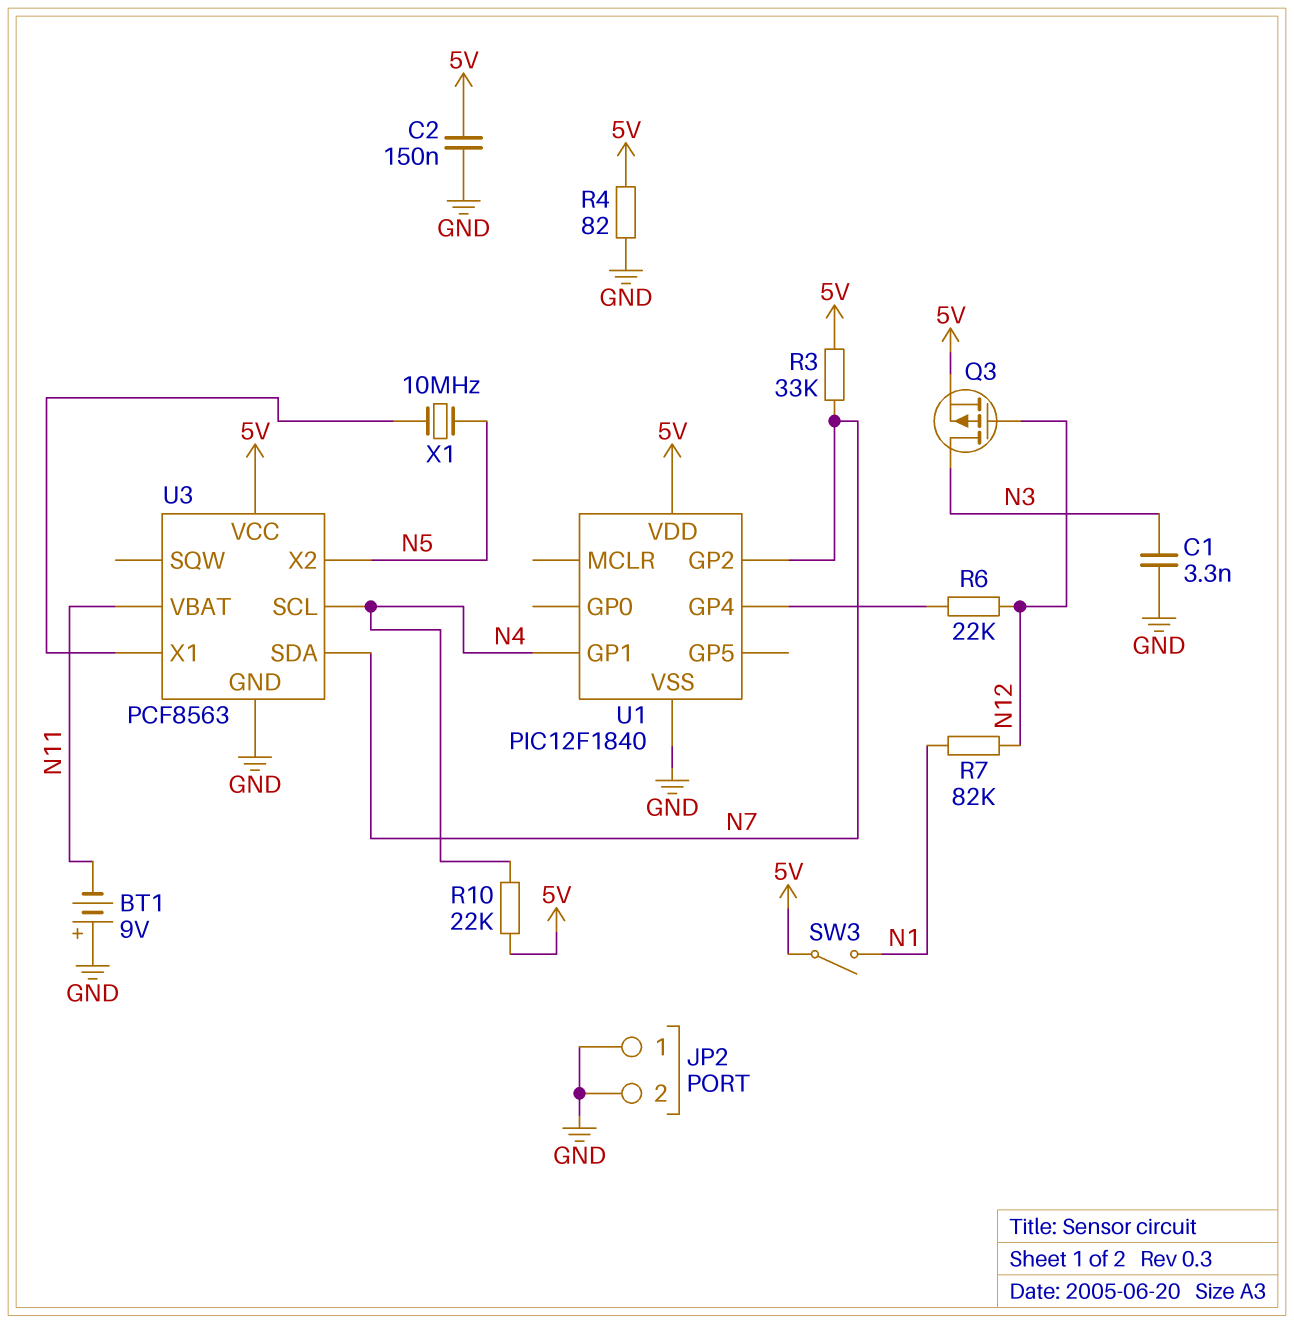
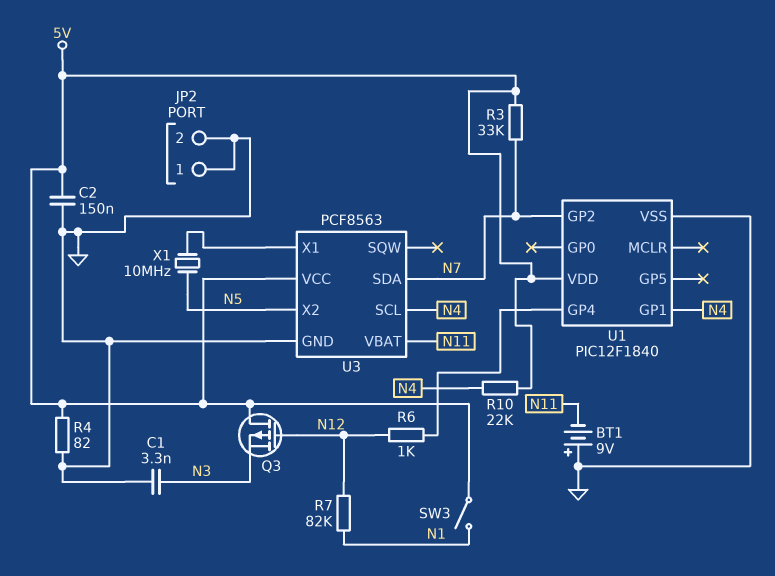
Q3: PMOS (G N12, D N3, S 5V) -> PMOS (G N12, D 5V, S N3)
R6: 22k (N12, U1/GP4) -> 1k (N12, U1/GP4)

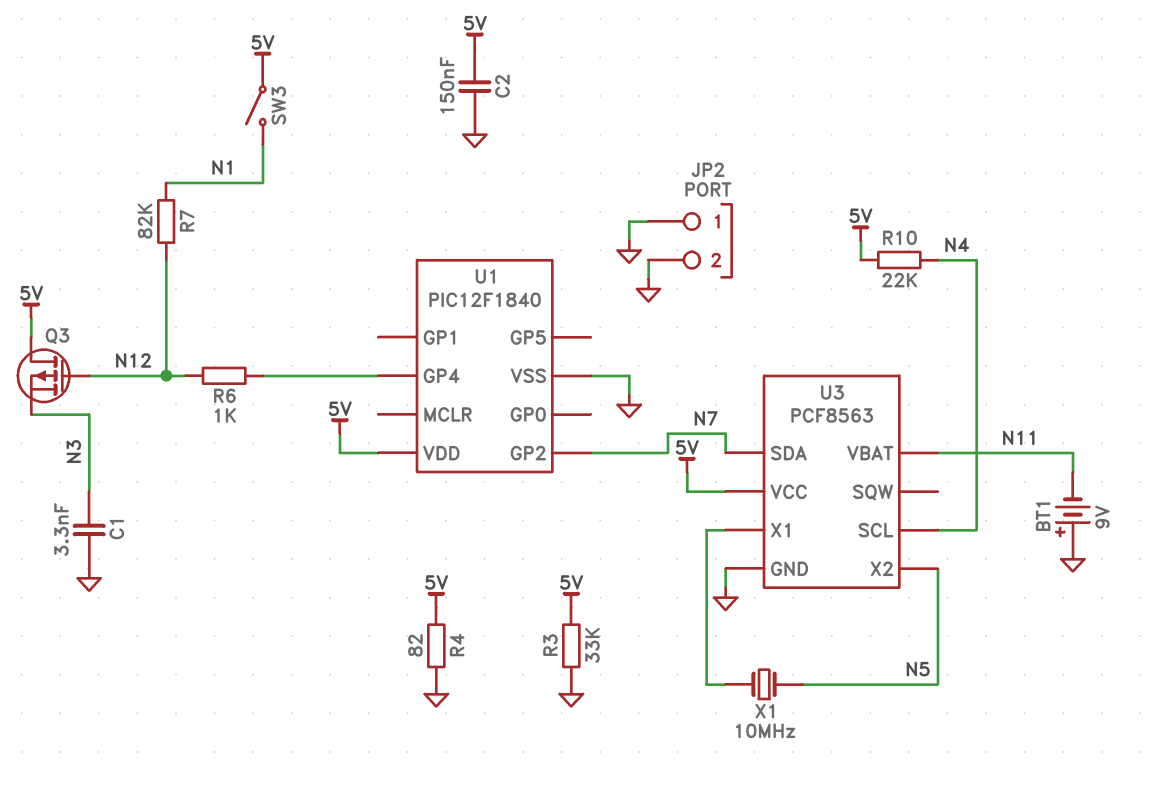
R3: 33k (5V, N7) -> 33k (5V, GND)
U1 pin GP1: N4 -> none

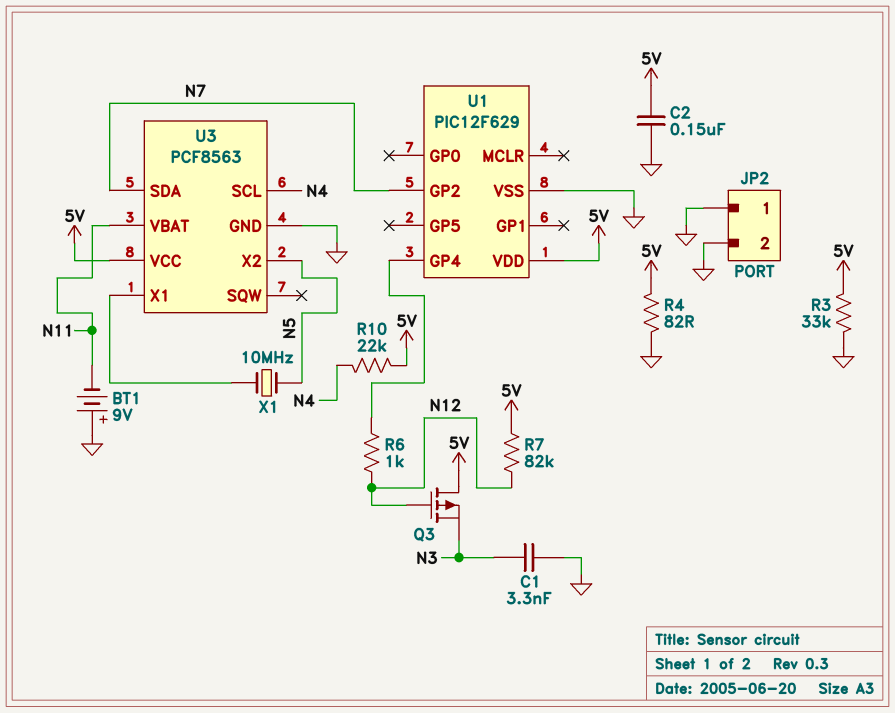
R7: 82k (N1, N12) -> 82k (5V, N12)
SW3: switch (5V, N1) -> none
U1: PIC12F1840 -> PIC12F629

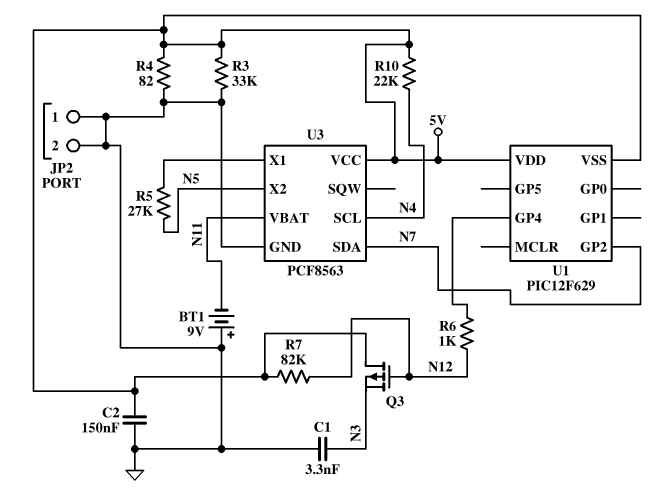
R5: none -> 27k (N5, U3/X1)
U1 pin VSS: GND -> 5V
X1: 10MHz (N5, U3/X1) -> none

